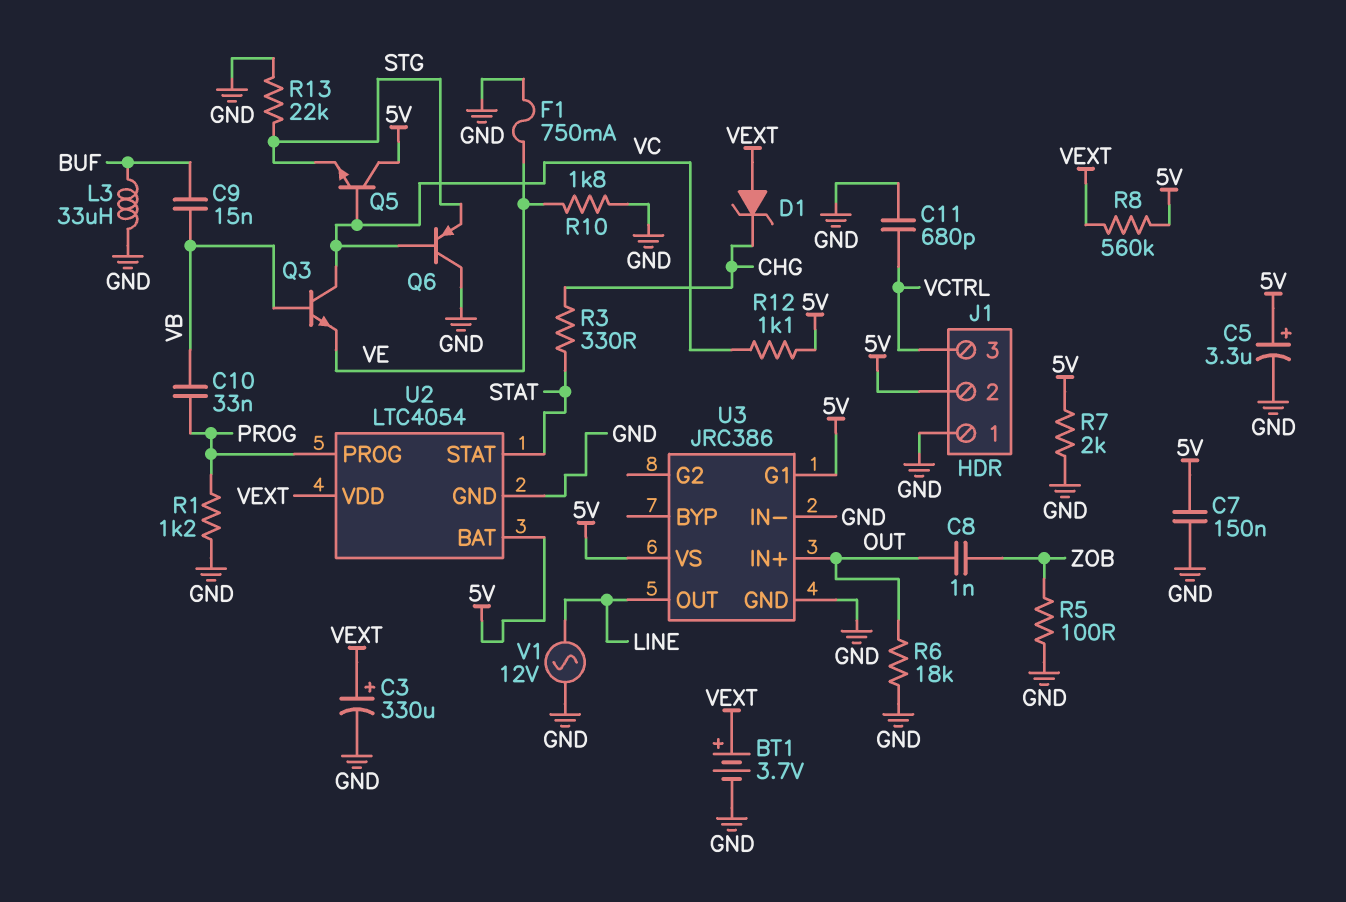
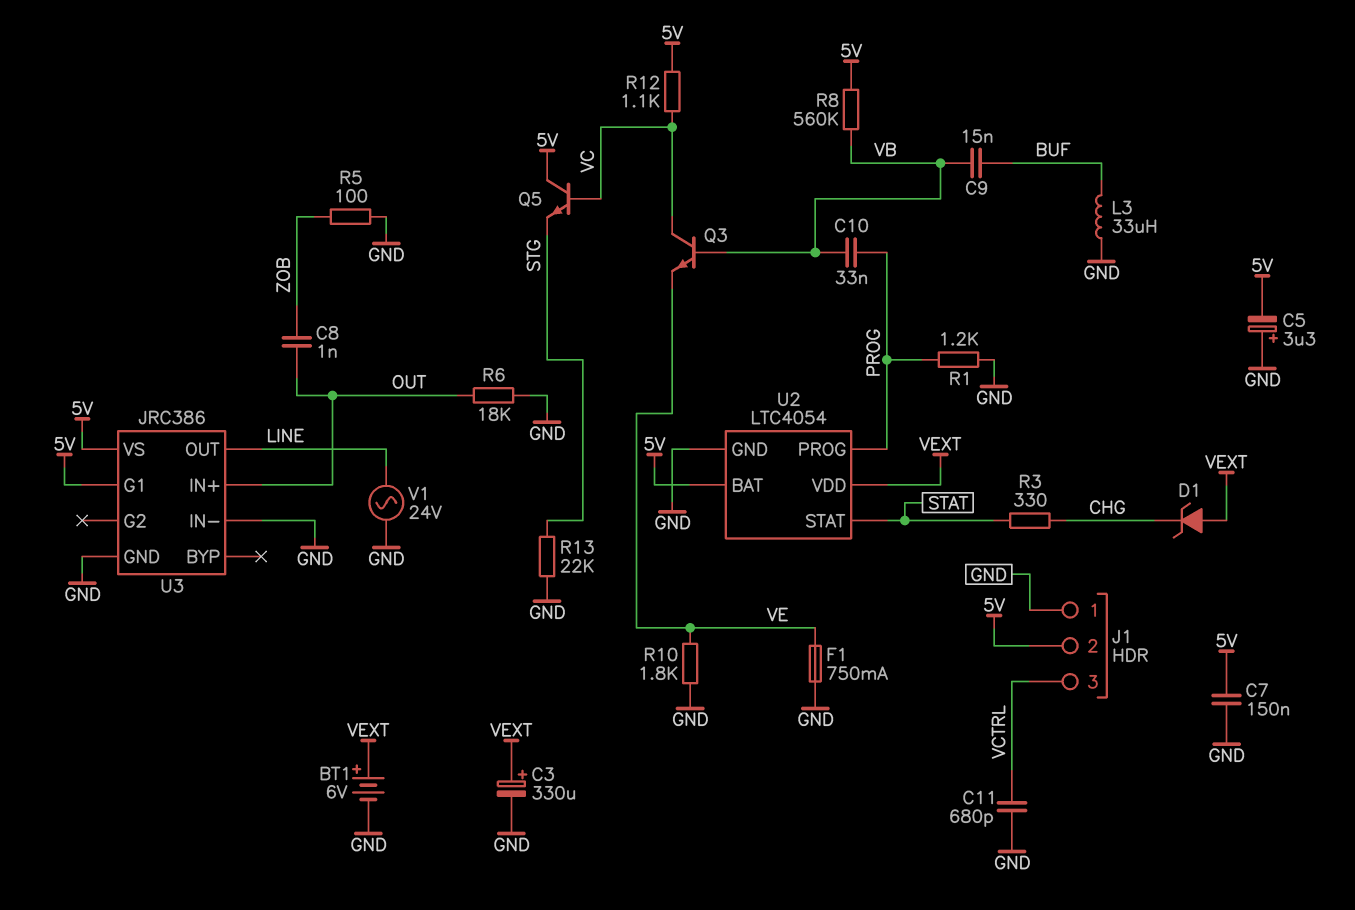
BT1: 3.7V (plus VEXT, minus GND) -> 6V (plus VEXT, minus GND)
C5: 3.3uF (plus 5V, minus GND) -> 3.3uF (plus GND, minus 5V)
Q6: PNP (B VC, C GND, E STG) -> none
R7: 2k (5V, GND) -> none
R8: 560k (5V, VEXT) -> 560k (5V, VB)
V1: AC 12V (GND, LINE) -> AC 24V (GND, LINE)

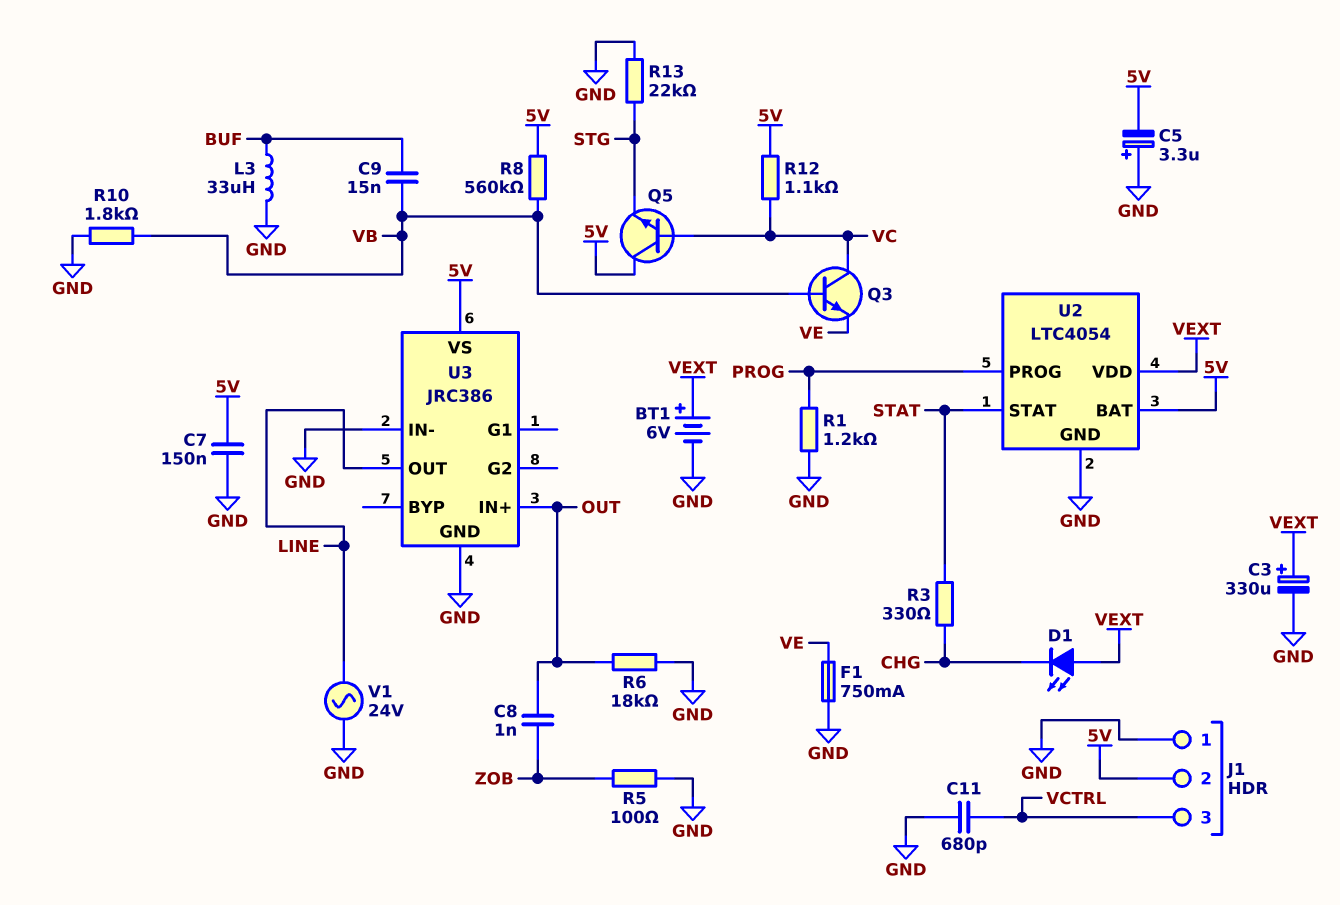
C10: 33nF (PROG, VB) -> none
D1: zener (A VEXT, K CHG) -> LED (A VEXT, K CHG)
R10: 1.8k (GND, VE) -> 1.8k (GND, VB)
U3 pin G1: 5V -> none

